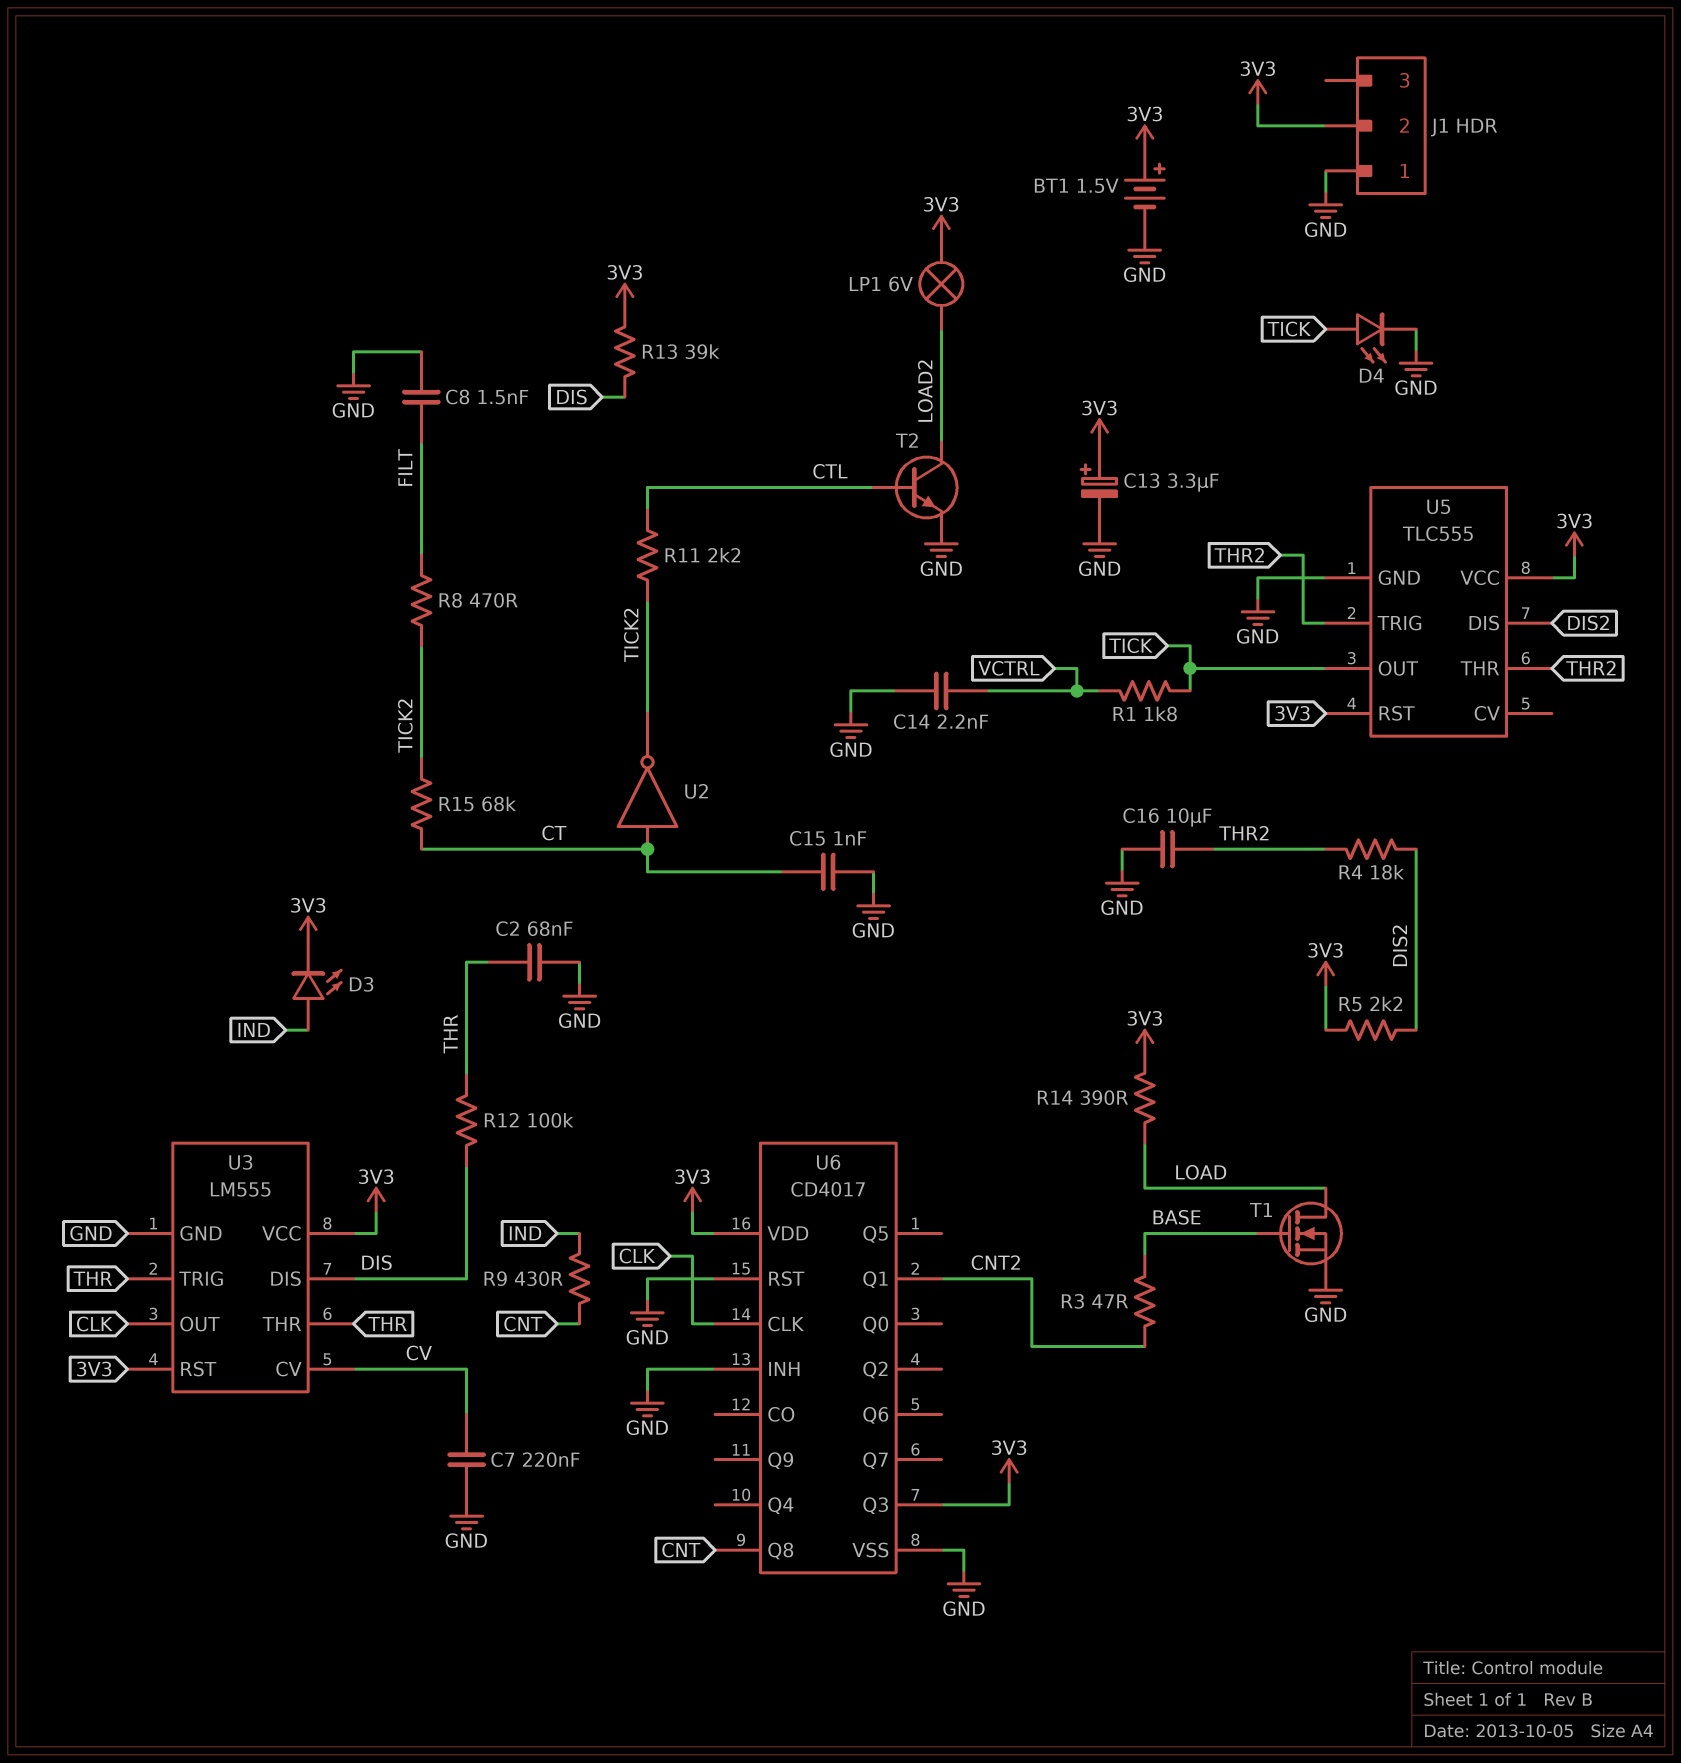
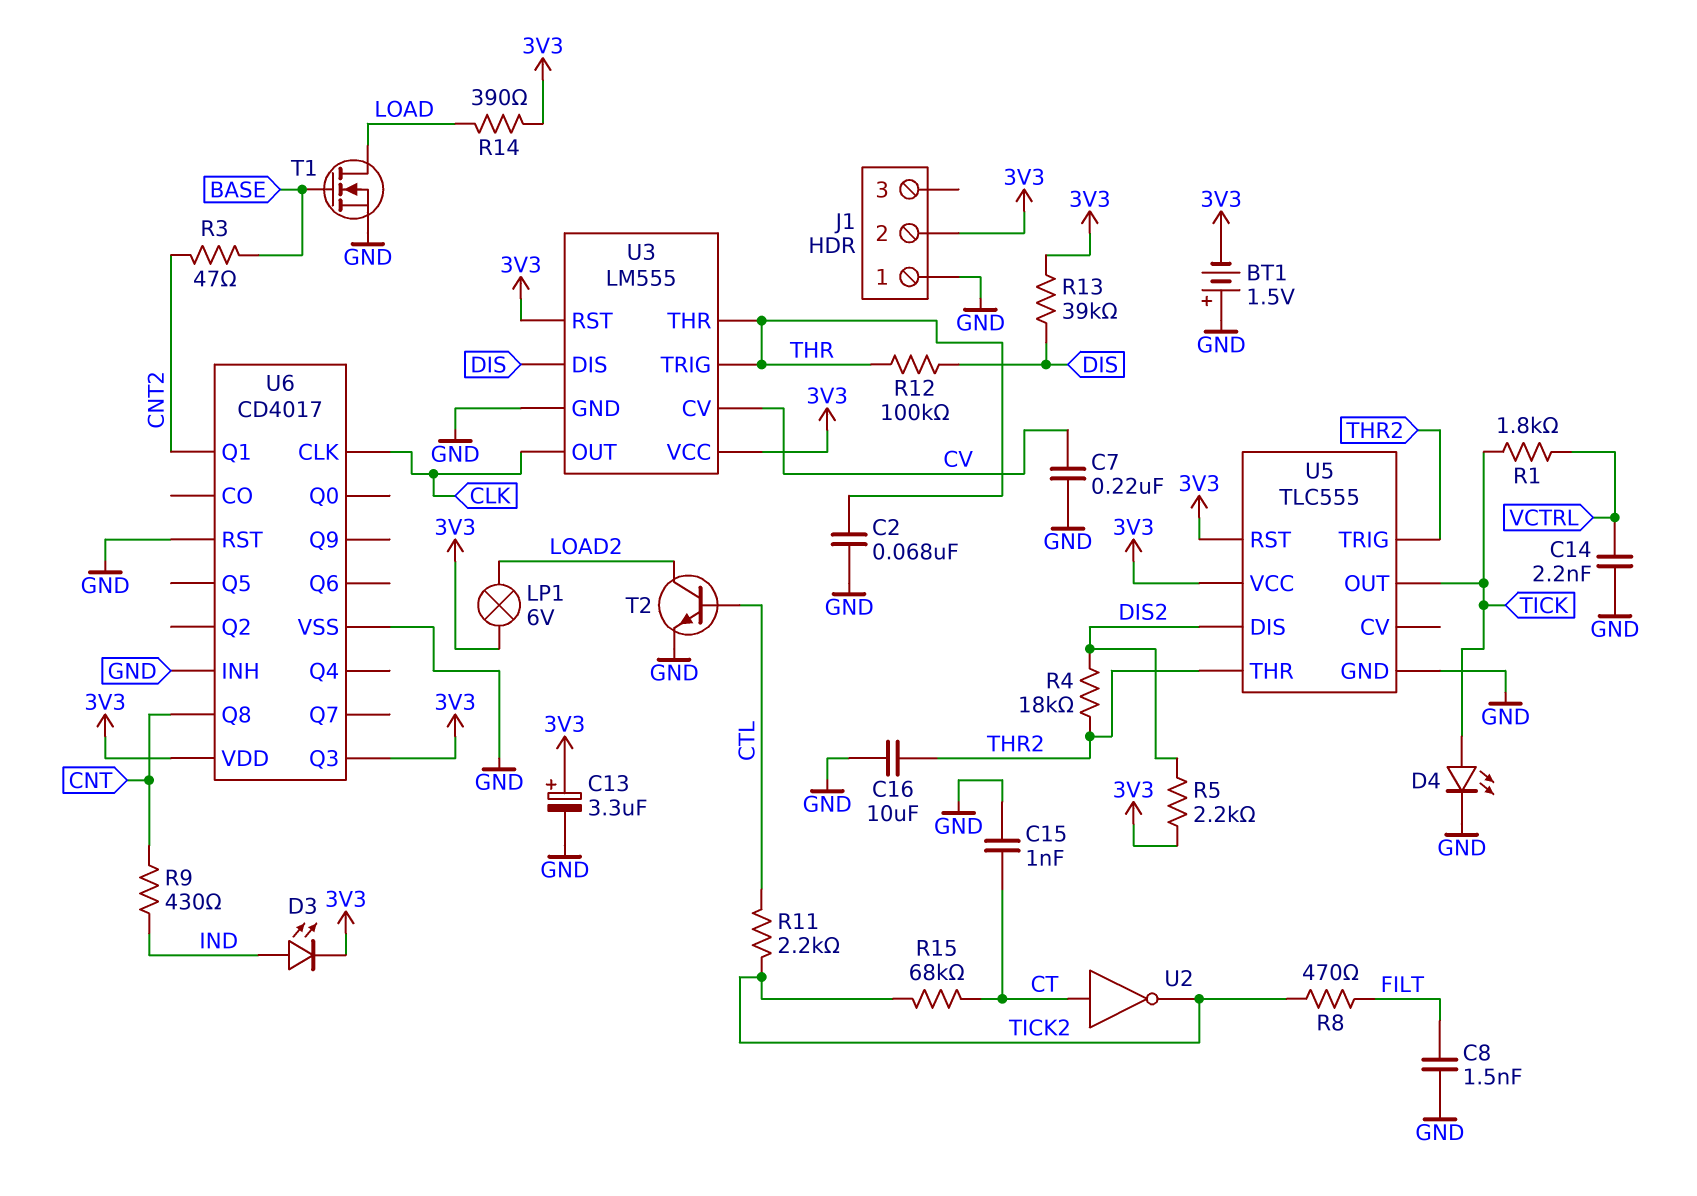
BT1: 1.5V (plus 3V3, minus GND) -> 1.5V (plus GND, minus 3V3)

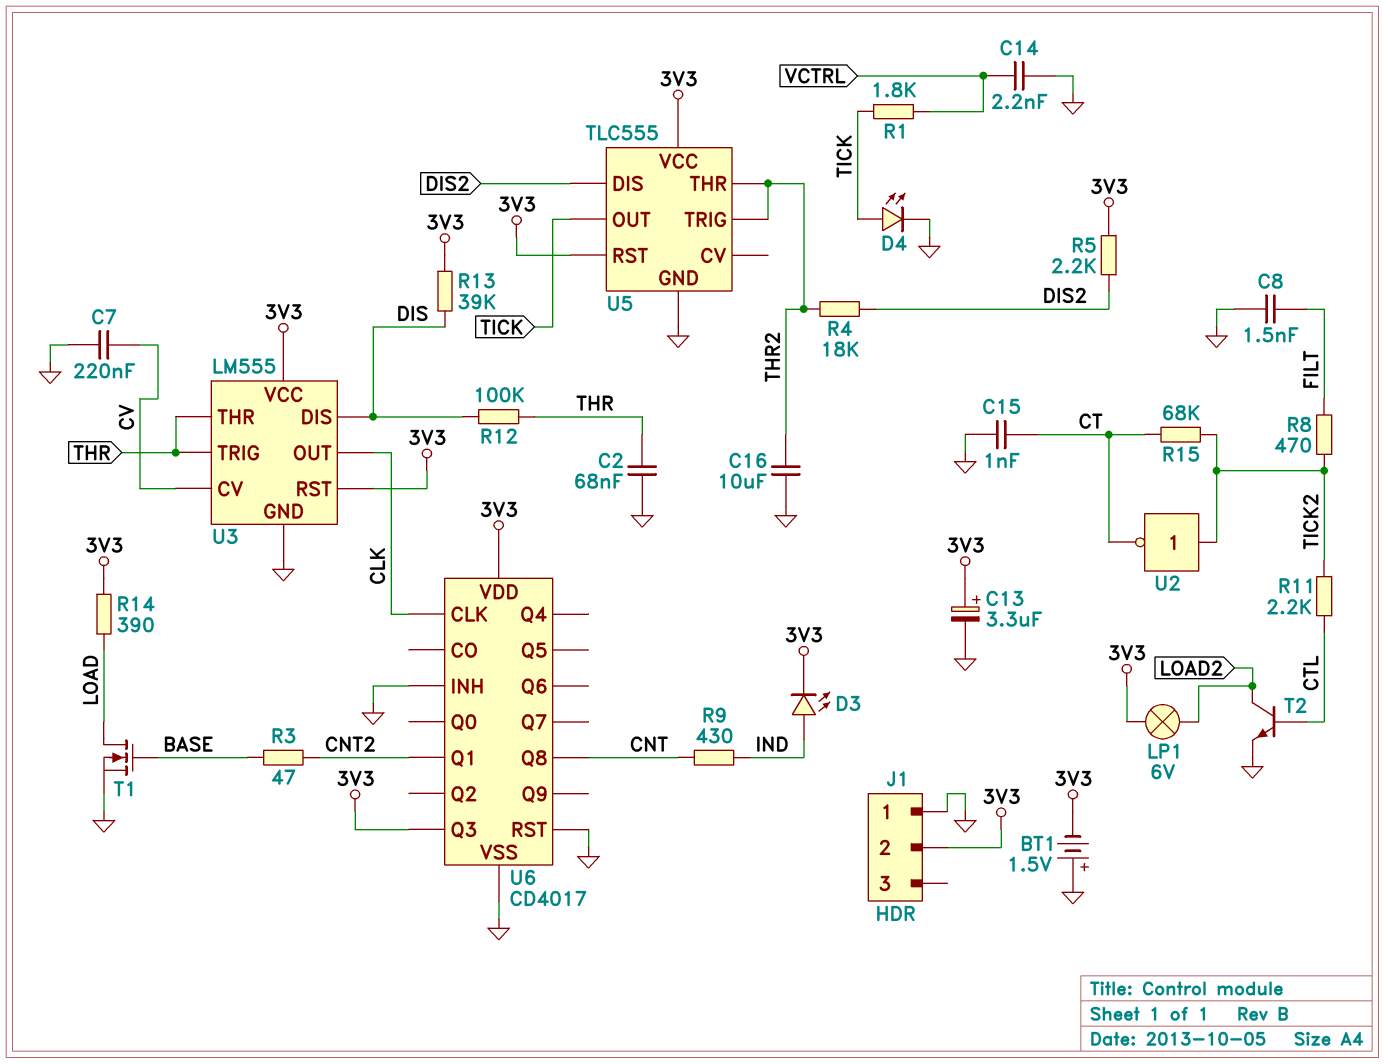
U2: NOT (in CT, out TICK2) -> NOT (in TICK2, out CT)

